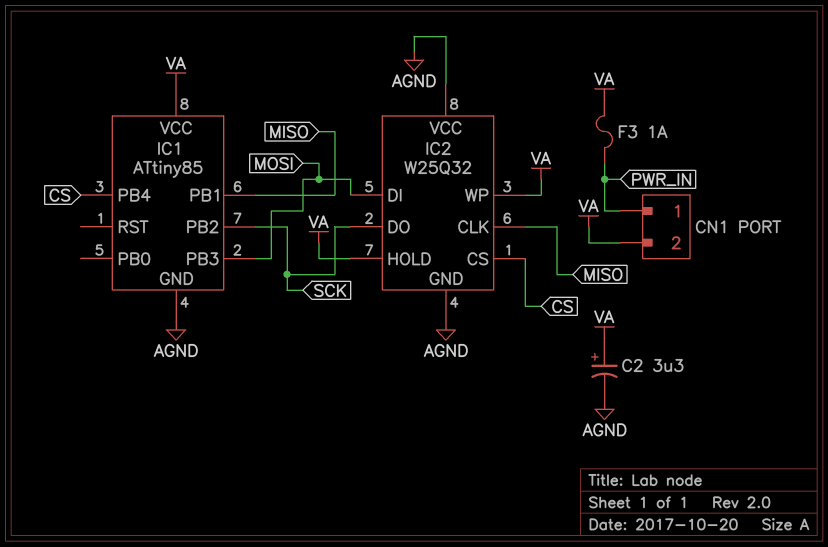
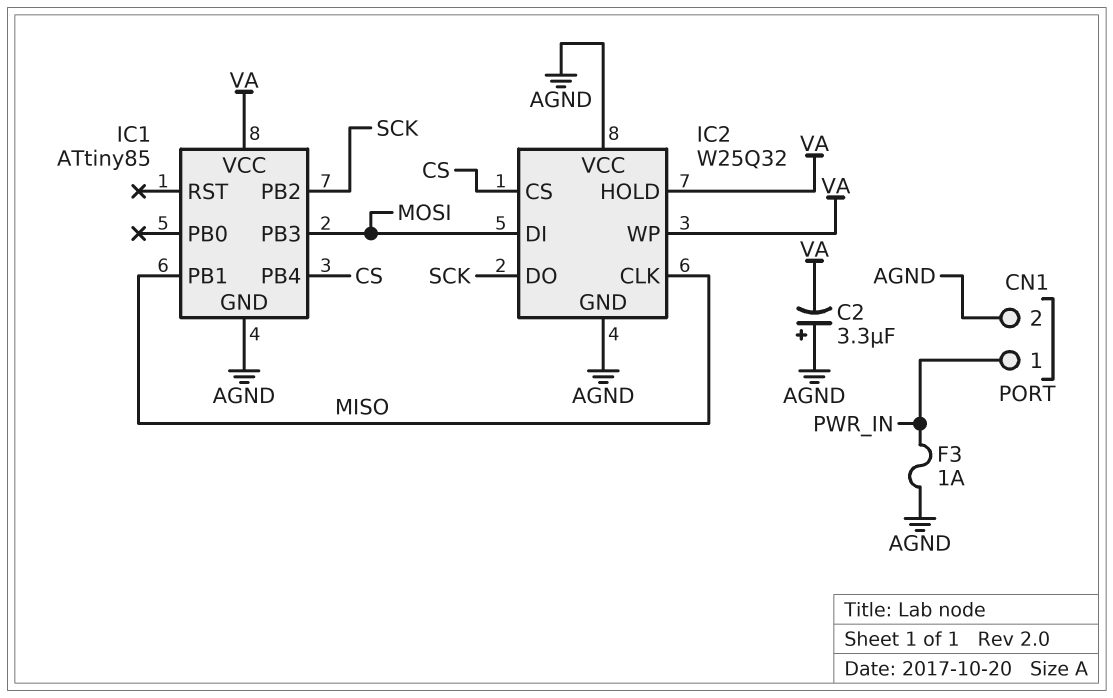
C2: 3.3uF (plus VA, minus AGND) -> 3.3uF (plus AGND, minus VA)
CN1 pin 2: VA -> AGND
F3: 1A (PWR_IN, VA) -> 1A (AGND, PWR_IN)

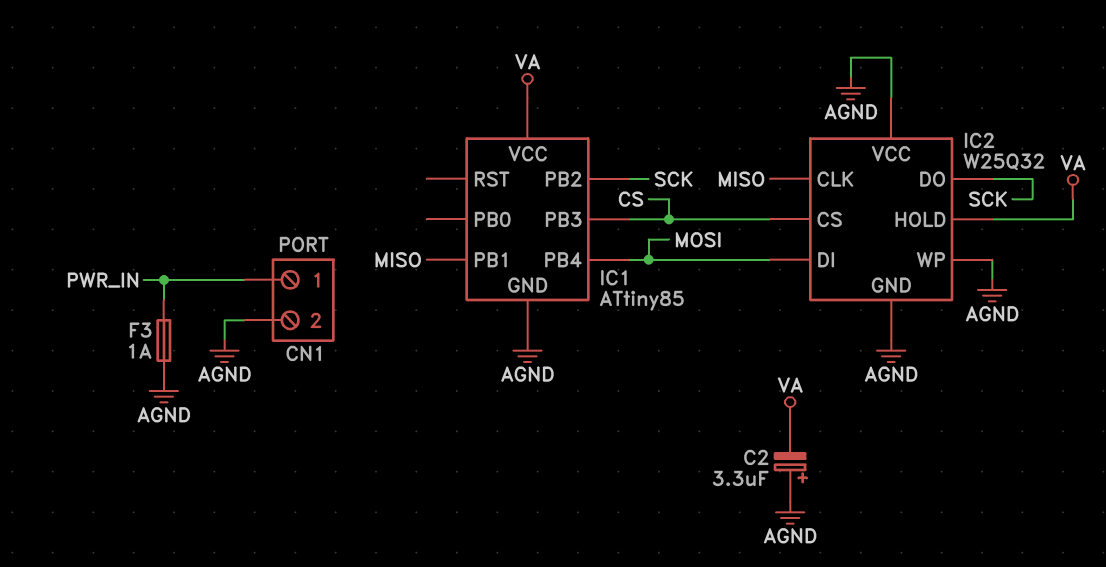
IC1 pin PB3: MOSI -> CS
IC1 pin PB4: CS -> MOSI
IC2 pin WP: VA -> AGND

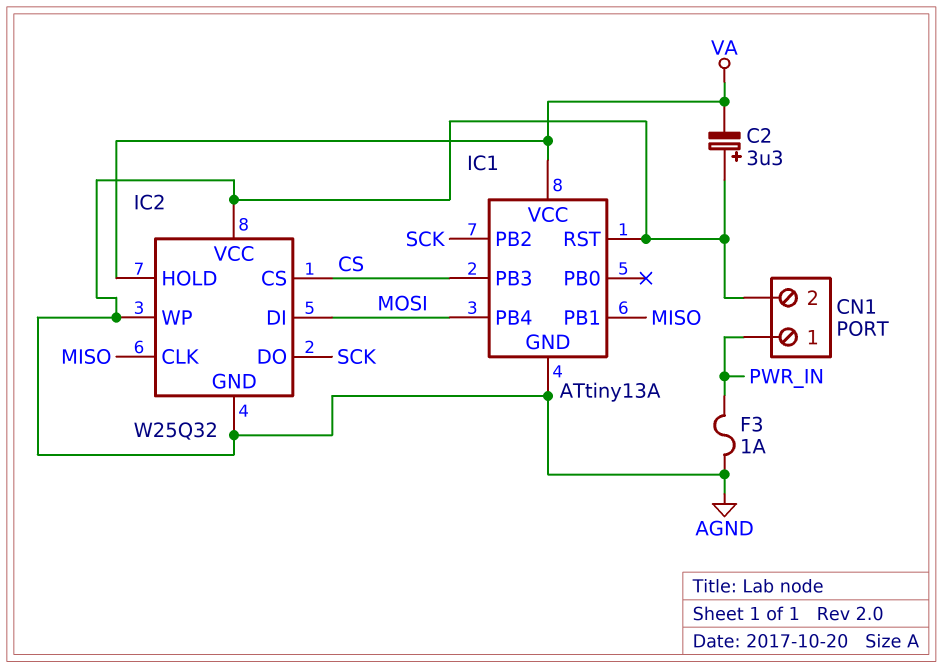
IC1: ATtiny85 -> ATtiny13A
IC1 pin RST: none -> AGND

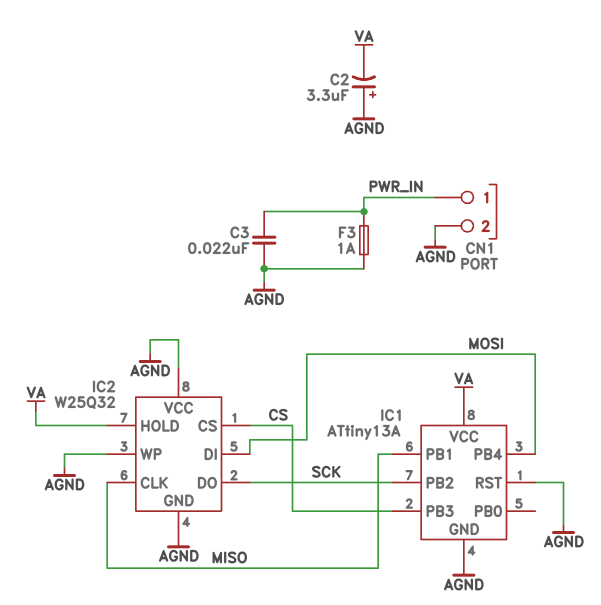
C3: none -> 22nF (AGND, PWR_IN)

